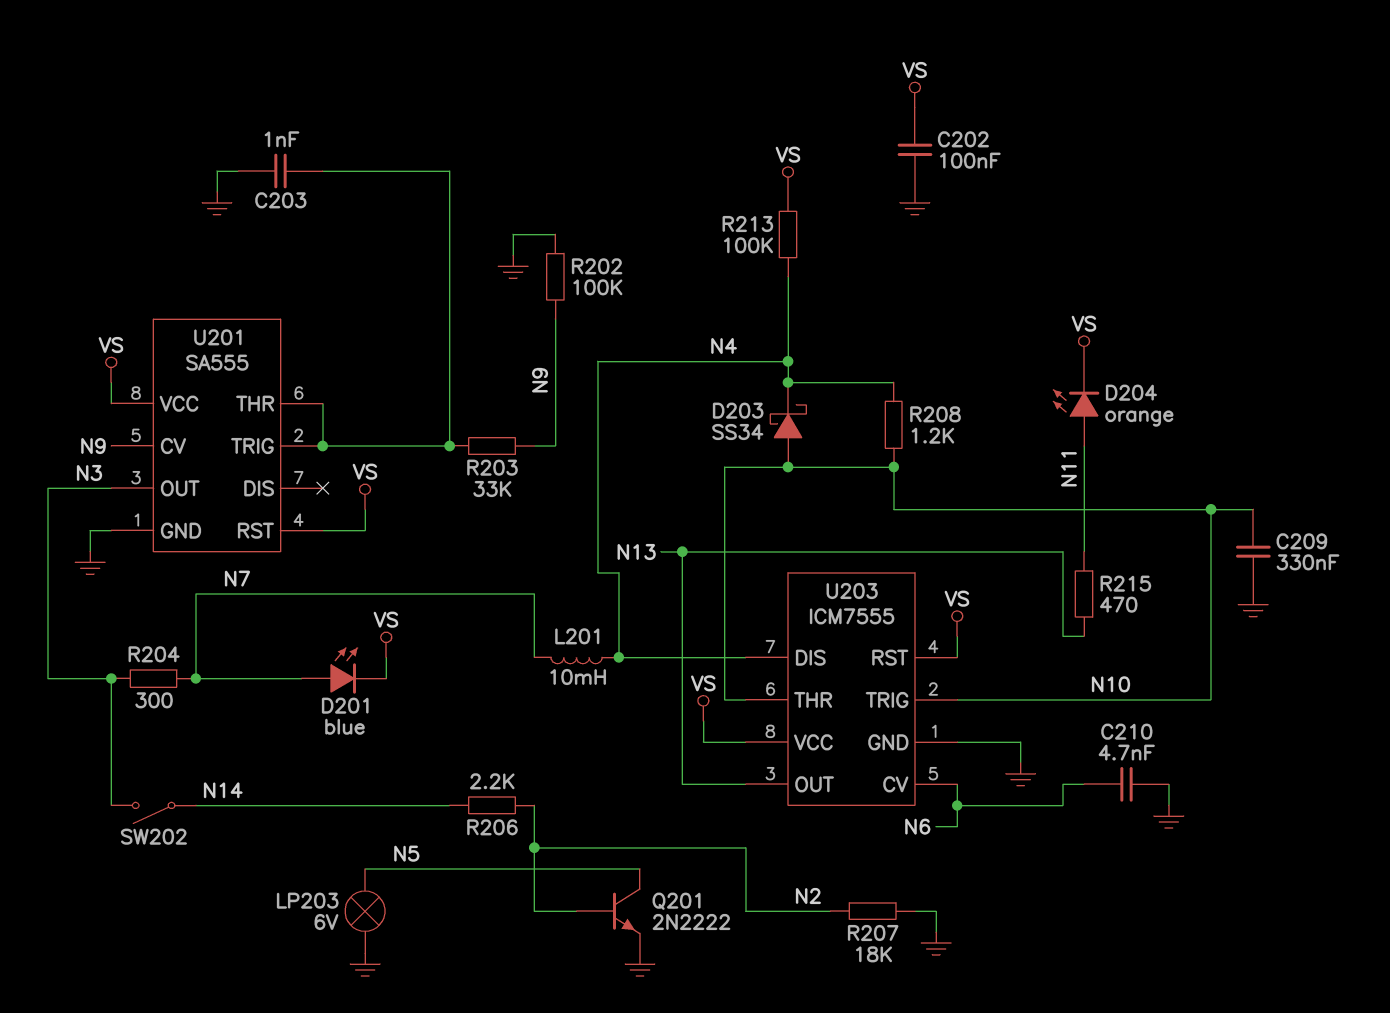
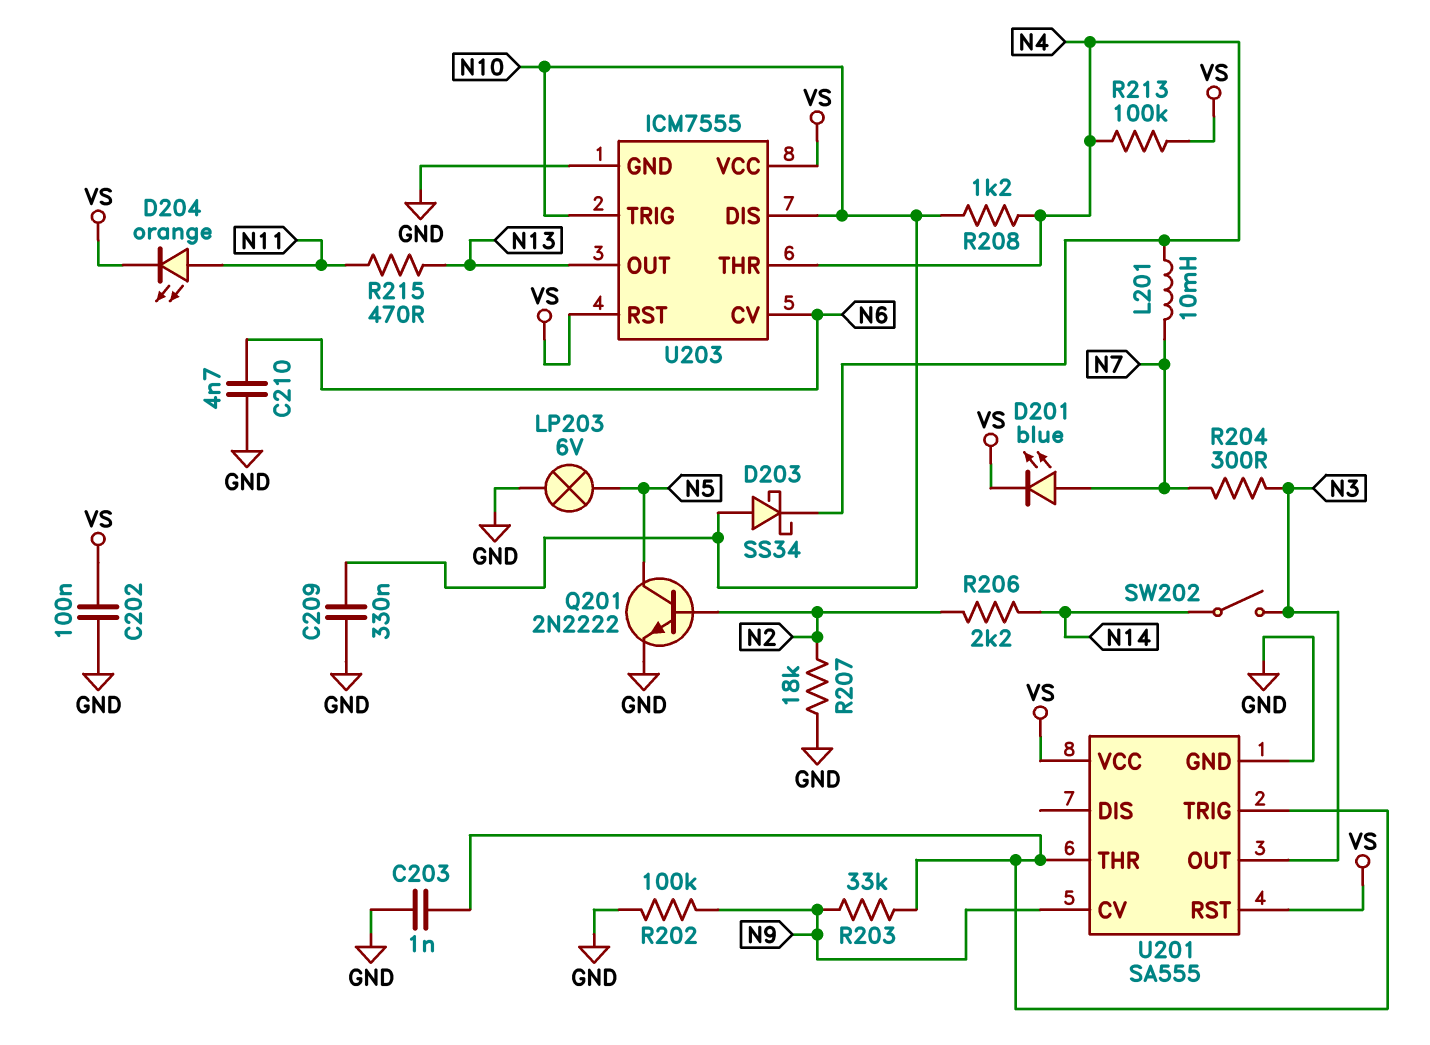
U203 pin DIS: N4 -> N10
U203 pin THR: N10 -> N4

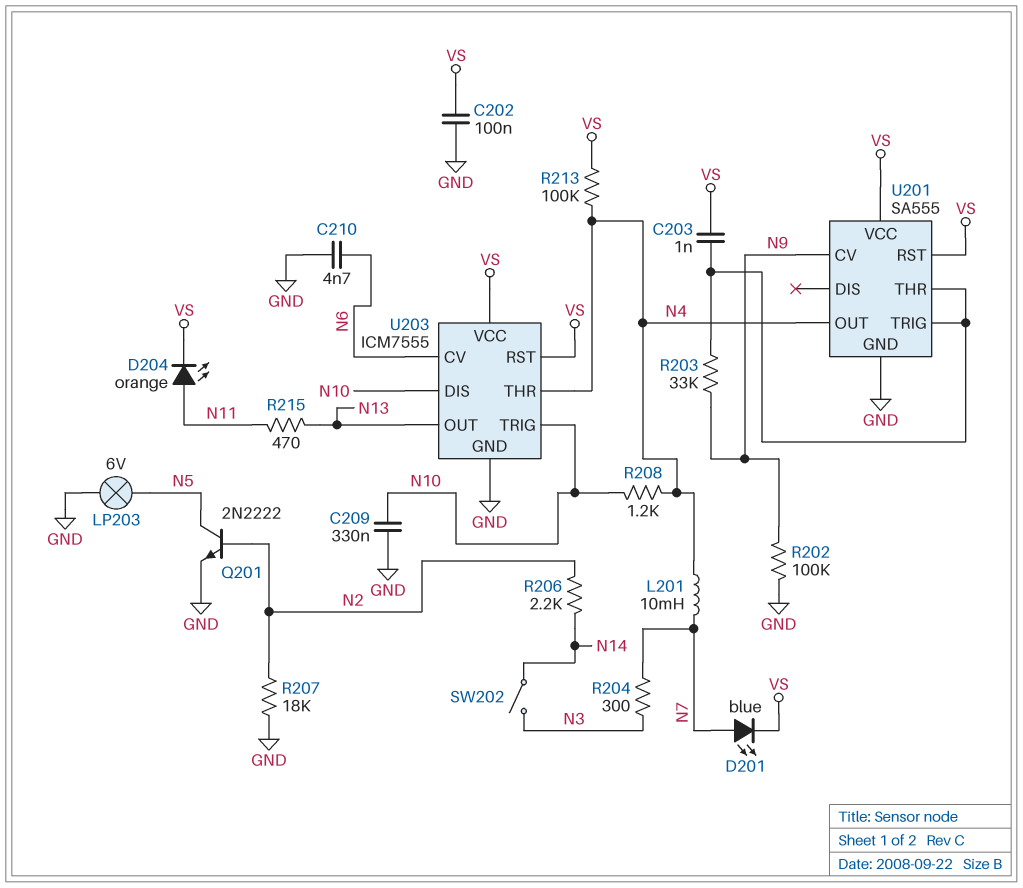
C203: 1nF (GND, U201/THR) -> 1nF (U201/THR, VS)
D203: schottky SS34 (A N10, K N4) -> none
U201 pin OUT: N3 -> N4

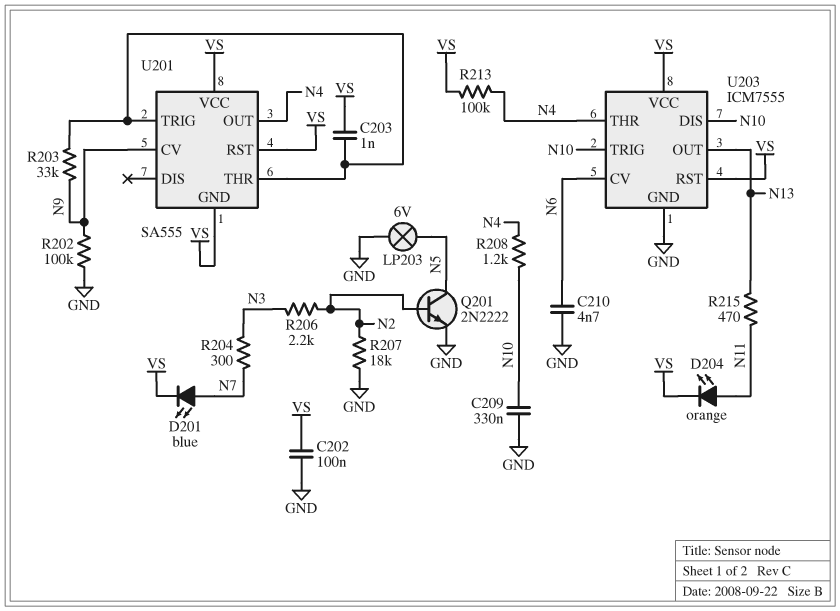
L201: 10mH (N4, N7) -> none
R206: 2.2k (N2, N14) -> 2.2k (N2, N3)
SW202: switch (N3, N14) -> none
U201 pin GND: GND -> VS

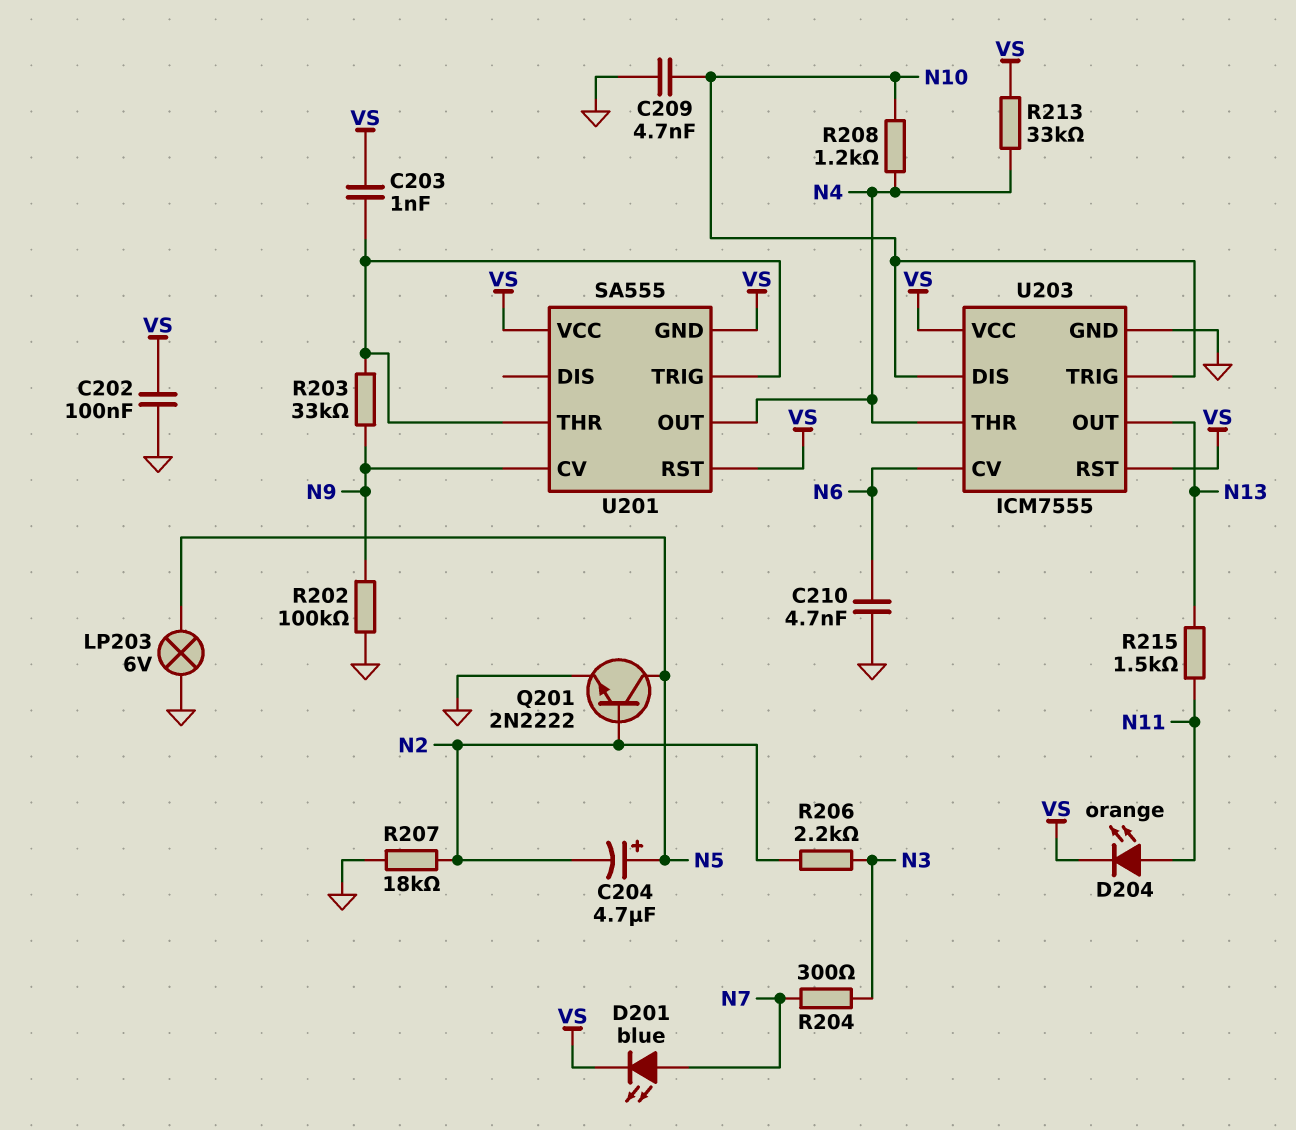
C204: none -> 4.7uF (plus N5, minus N2)
C209: 330nF (GND, N10) -> 4.7nF (GND, N10)
R213: 100k (N4, VS) -> 33k (N4, VS)
R215: 470 (N11, N13) -> 1.5k (N11, N13)

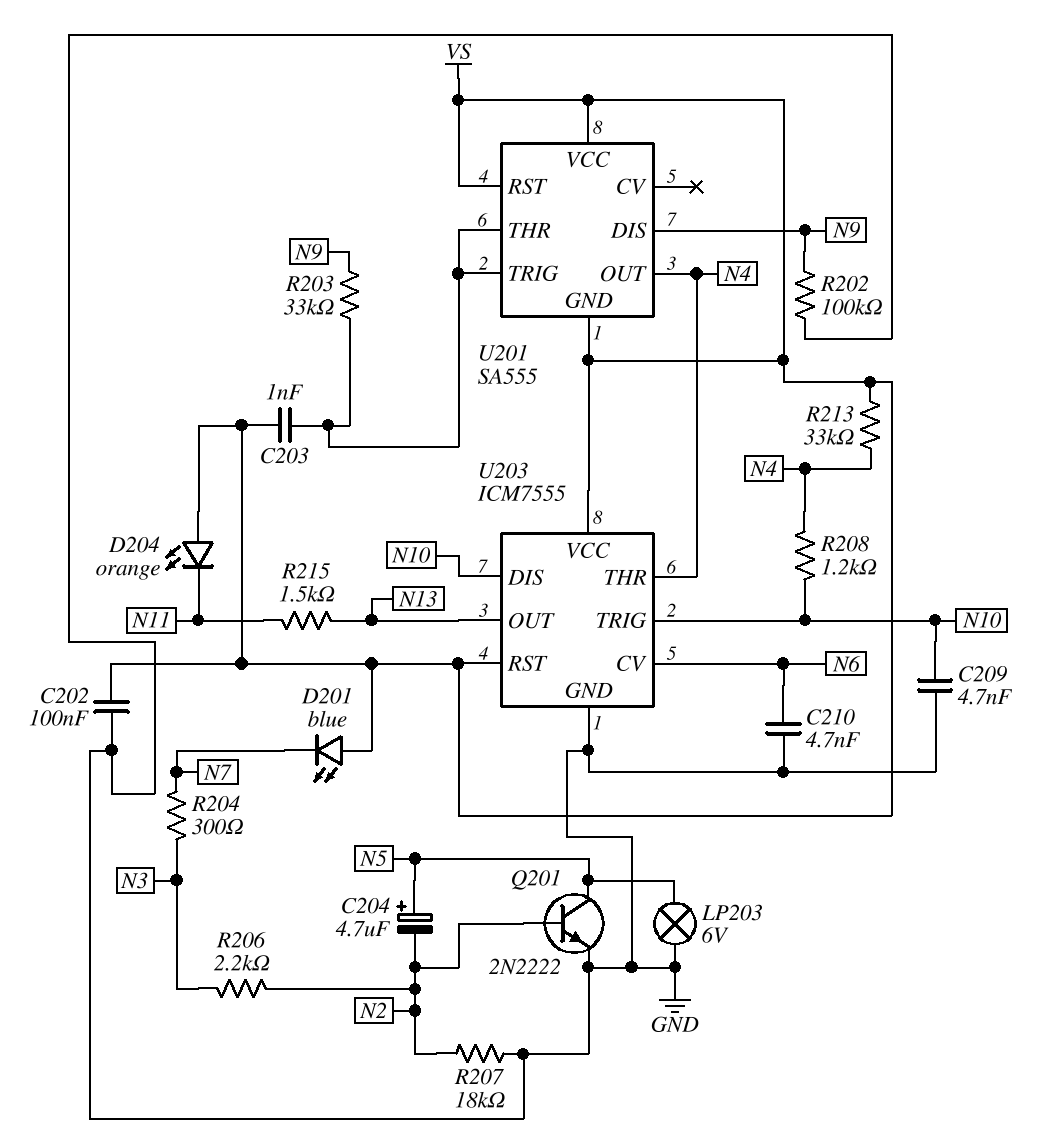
D201: LED blue (A N7, K VS) -> LED blue (A VS, K N7)
D204: LED orange (A N11, K VS) -> LED orange (A VS, K N11)
U201 pin CV: N9 -> none
U201 pin DIS: none -> N9

